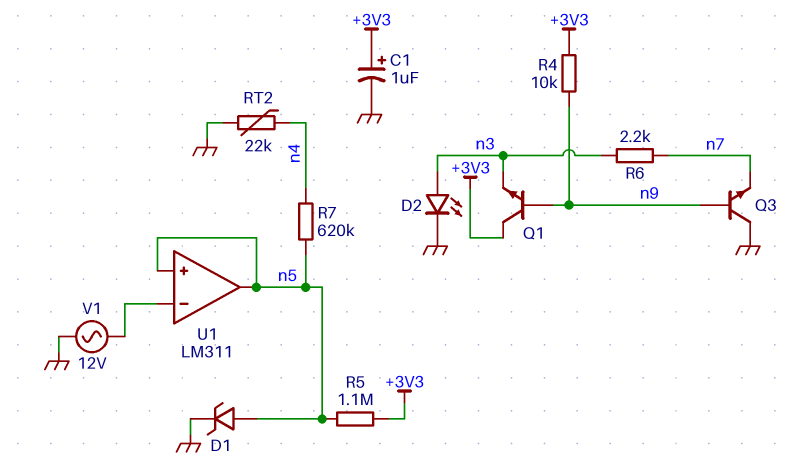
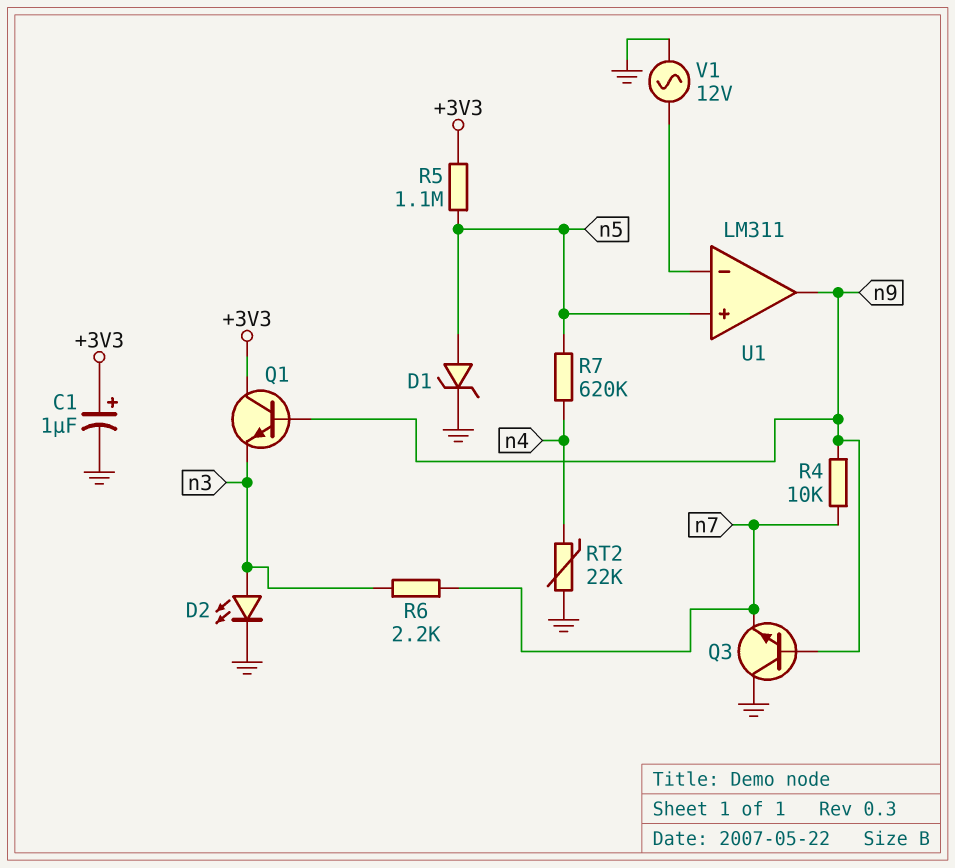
R4: 10k (+3V3, n9) -> 10k (n7, n9)
U1 pin out: n5 -> n9

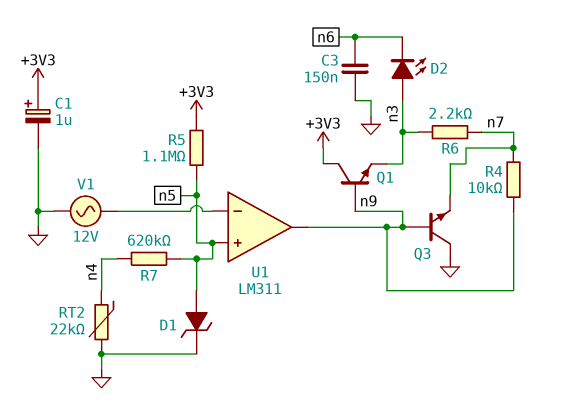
C3: none -> 150nF (GND, n6)
D2: LED (A n3, K GND) -> LED (A n3, K n6)

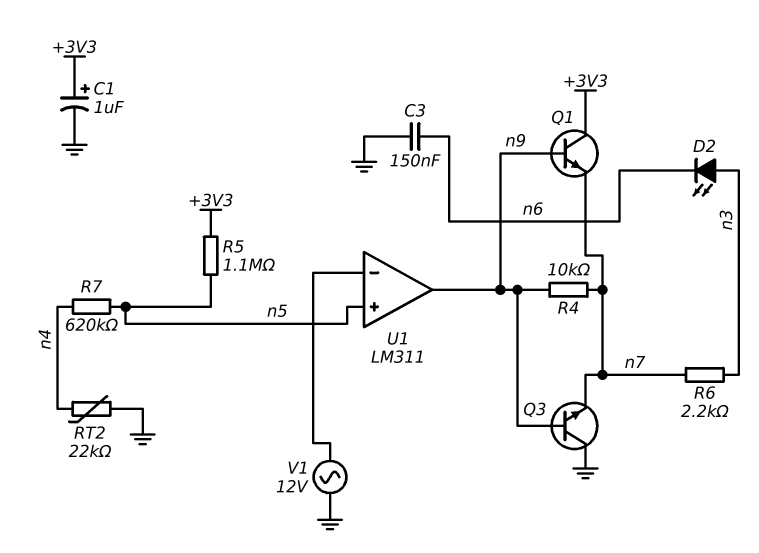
D1: zener (A n5, K GND) -> none
Q1: NPN (B n9, C +3V3, E n3) -> NPN (B n9, C +3V3, E n7)

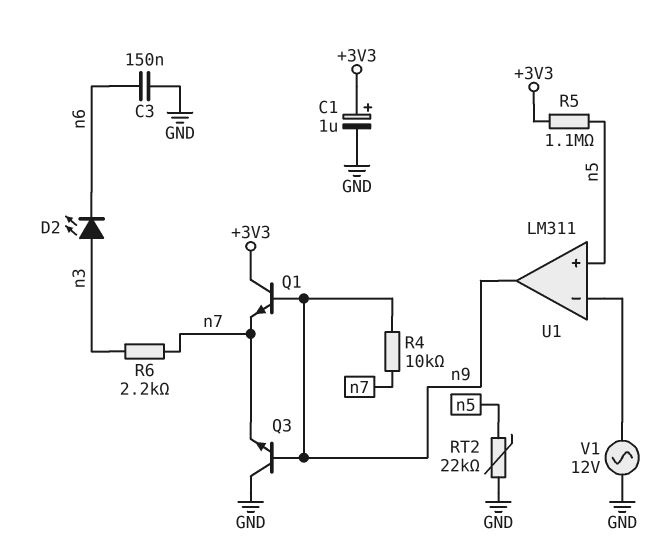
R7: 620k (n4, n5) -> none
RT2: 22k (GND, n4) -> 22k (GND, n5)

